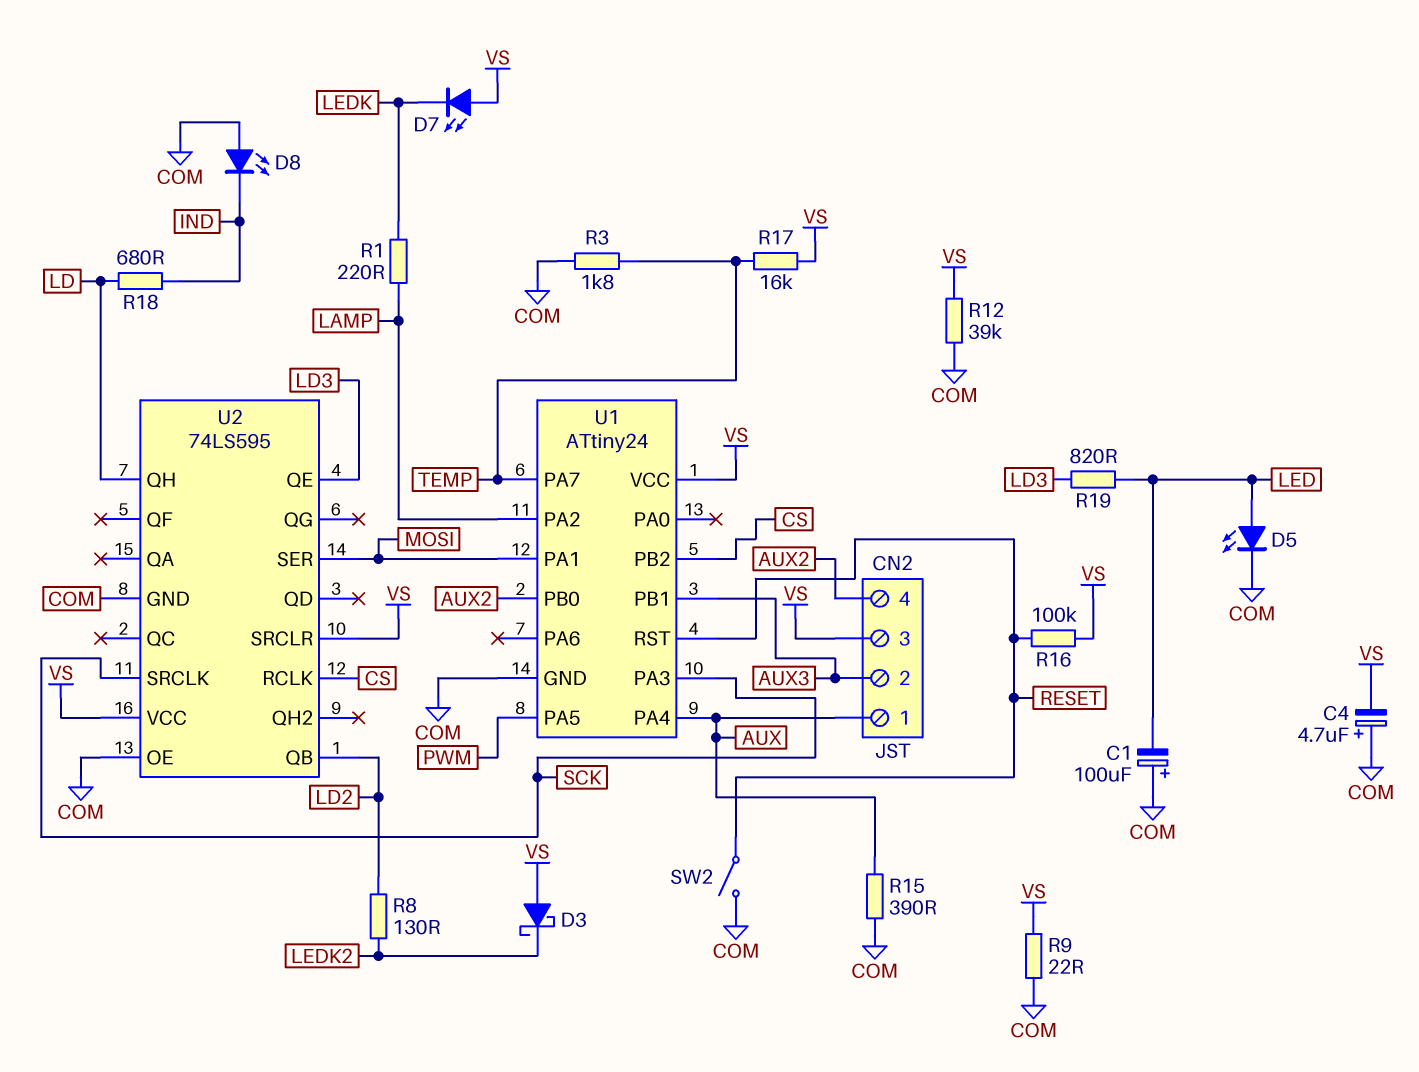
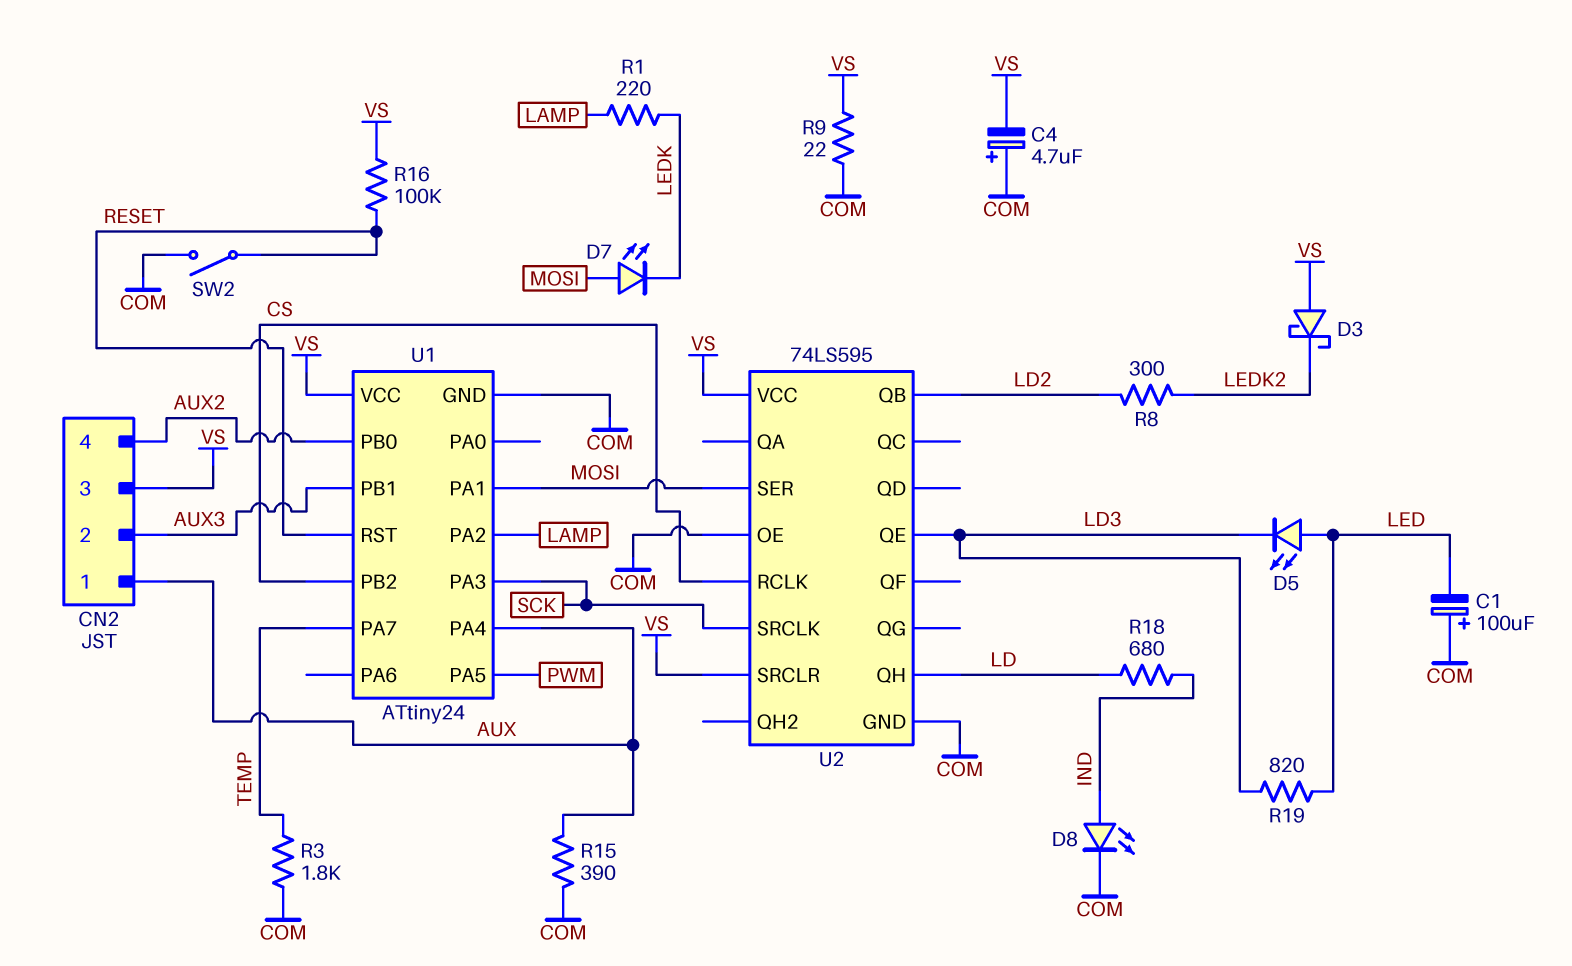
D5: LED (A LED, K COM) -> LED (A LED, K LD3)
D7: LED (A VS, K LEDK) -> LED (A MOSI, K LEDK)
D8: LED (A COM, K IND) -> LED (A IND, K COM)
R8: 130 (LD2, LEDK2) -> 300 (LD2, LEDK2)
R12: 39k (COM, VS) -> none
R17: 16k (TEMP, VS) -> none

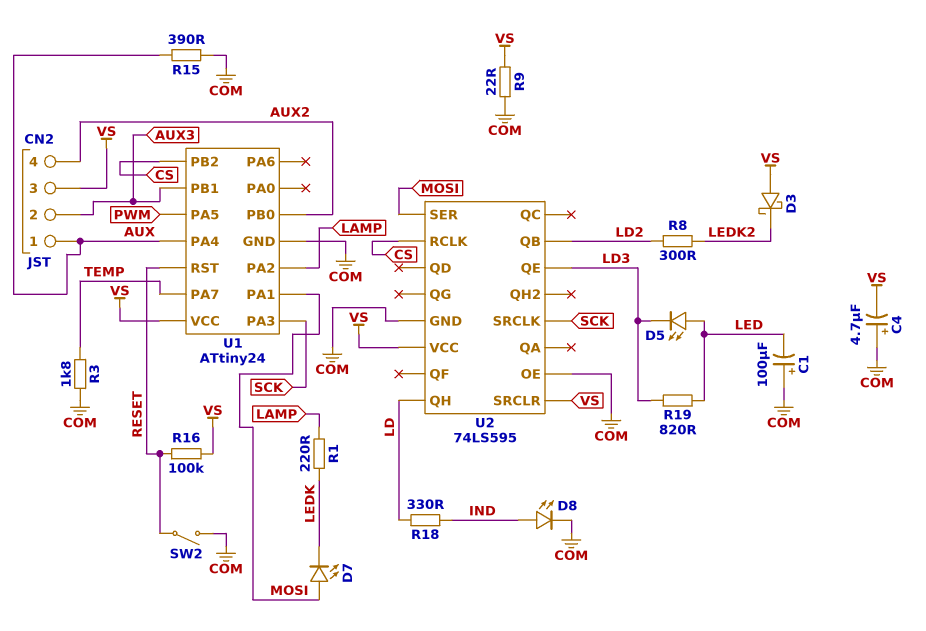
R18: 680 (IND, LD) -> 330 (IND, LD)

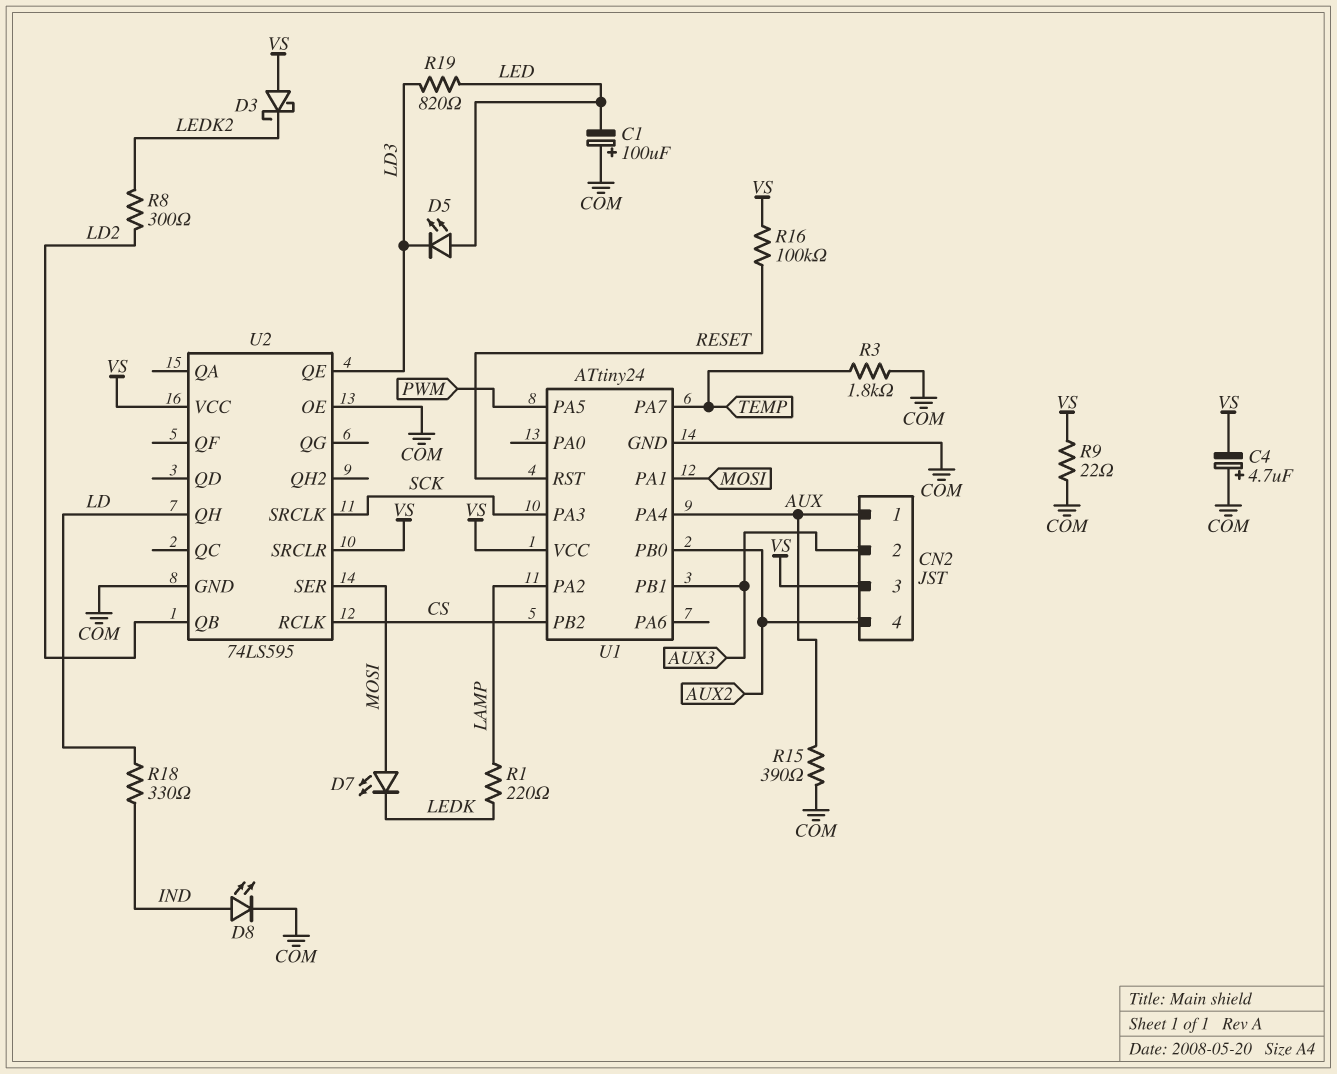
SW2: switch (COM, RESET) -> none

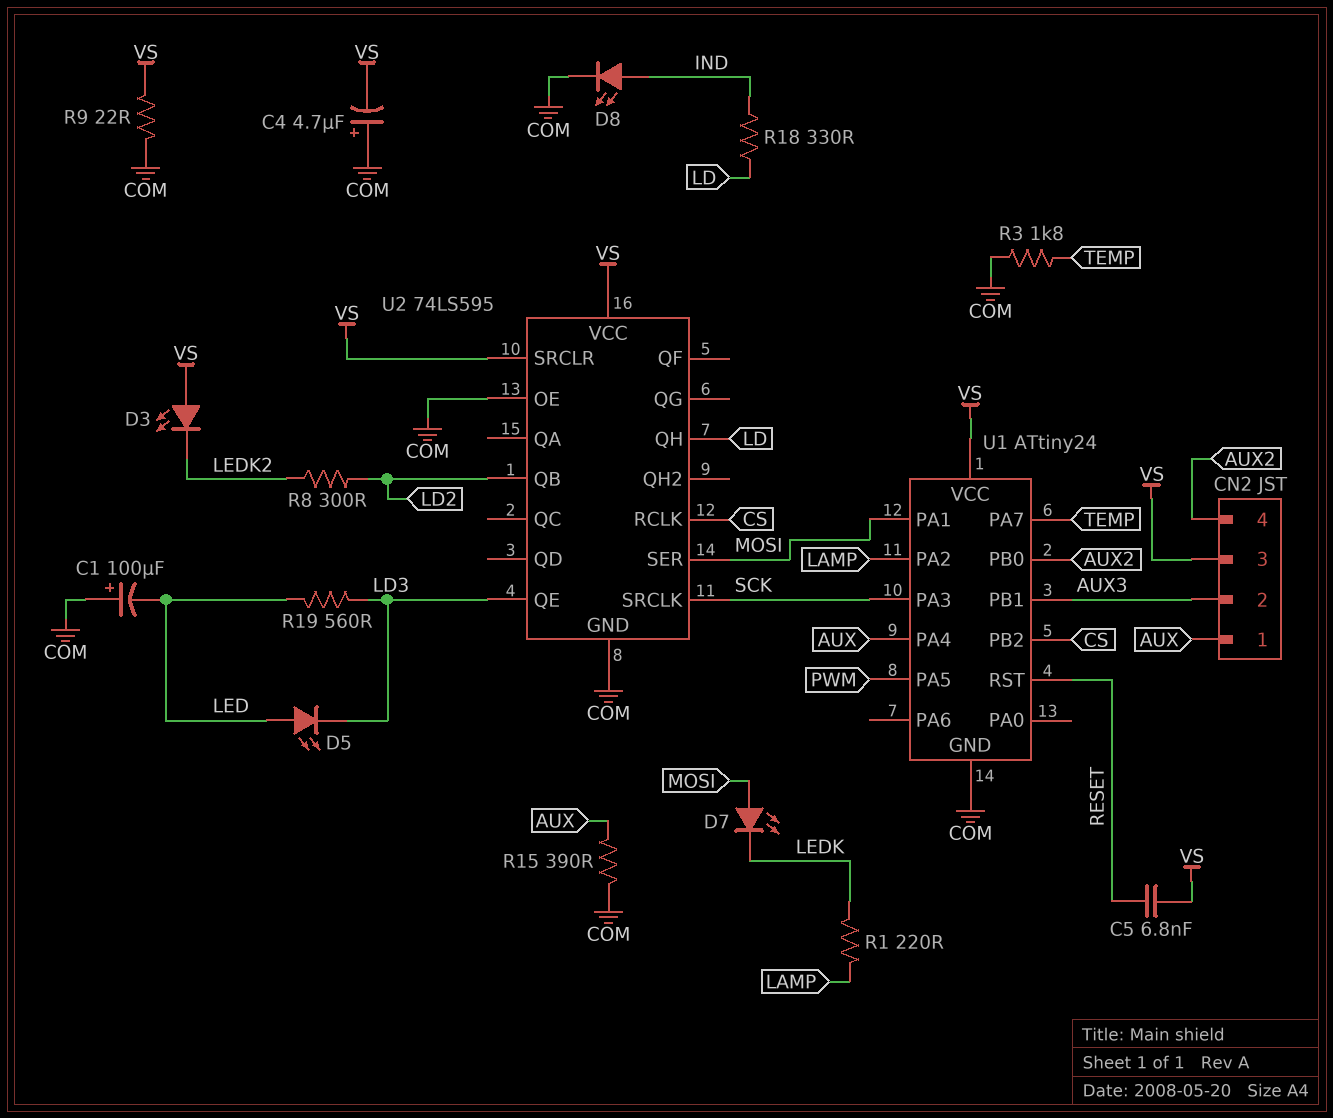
C5: none -> 6.8nF (RESET, VS)
D3: schottky (A VS, K LEDK2) -> LED (A VS, K LEDK2)
R16: 100k (RESET, VS) -> none
R19: 820 (LD3, LED) -> 560 (LD3, LED)

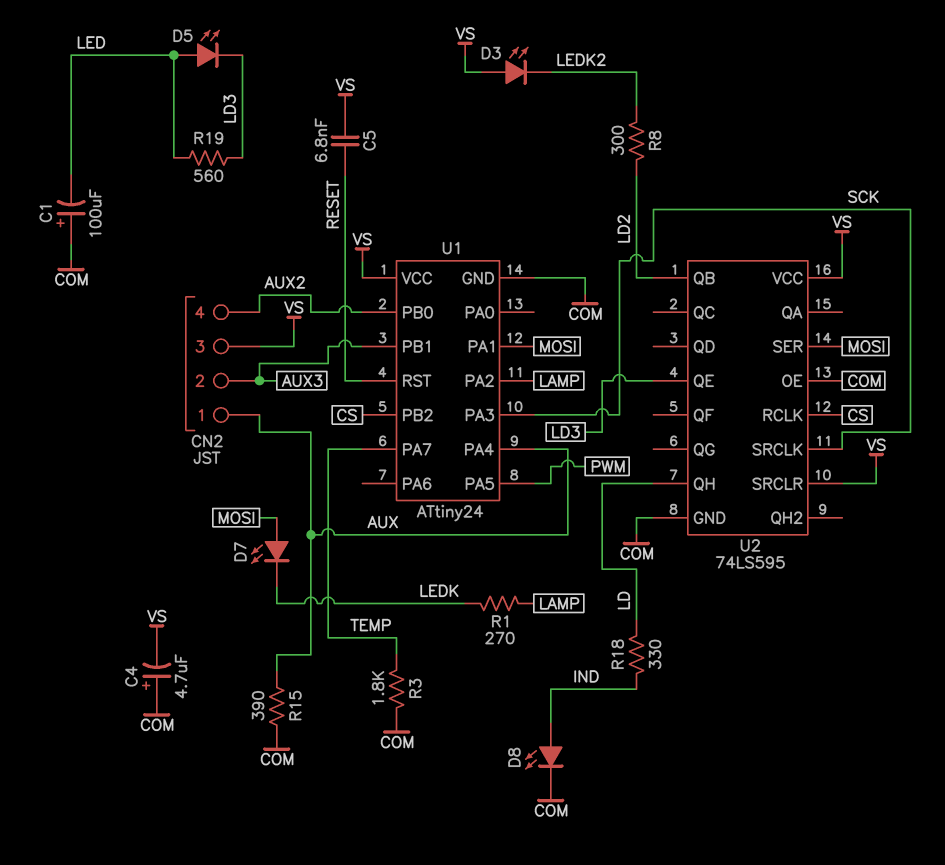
R1: 220 (LAMP, LEDK) -> 270 (LAMP, LEDK)
R9: 22 (COM, VS) -> none

